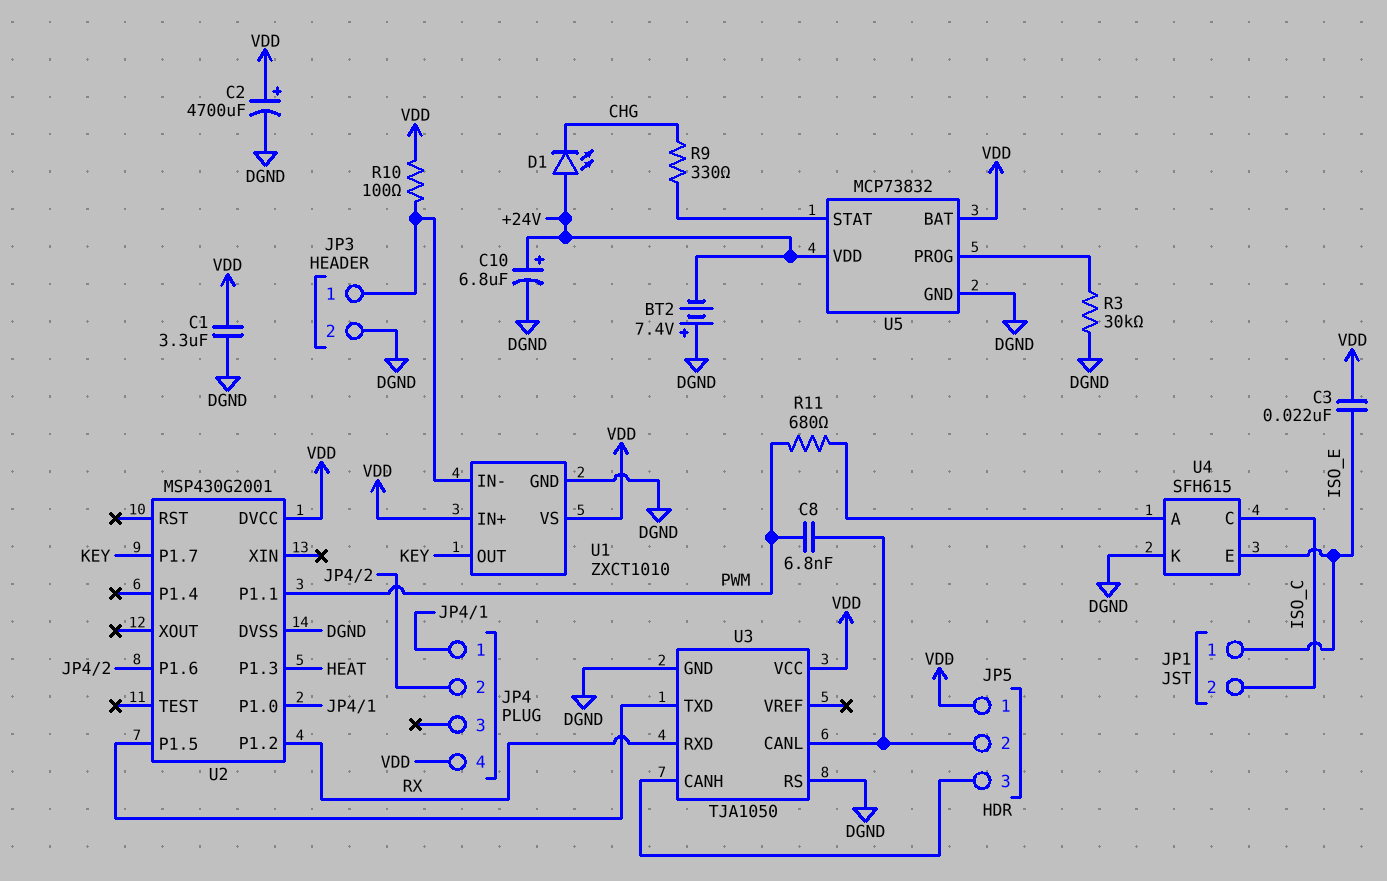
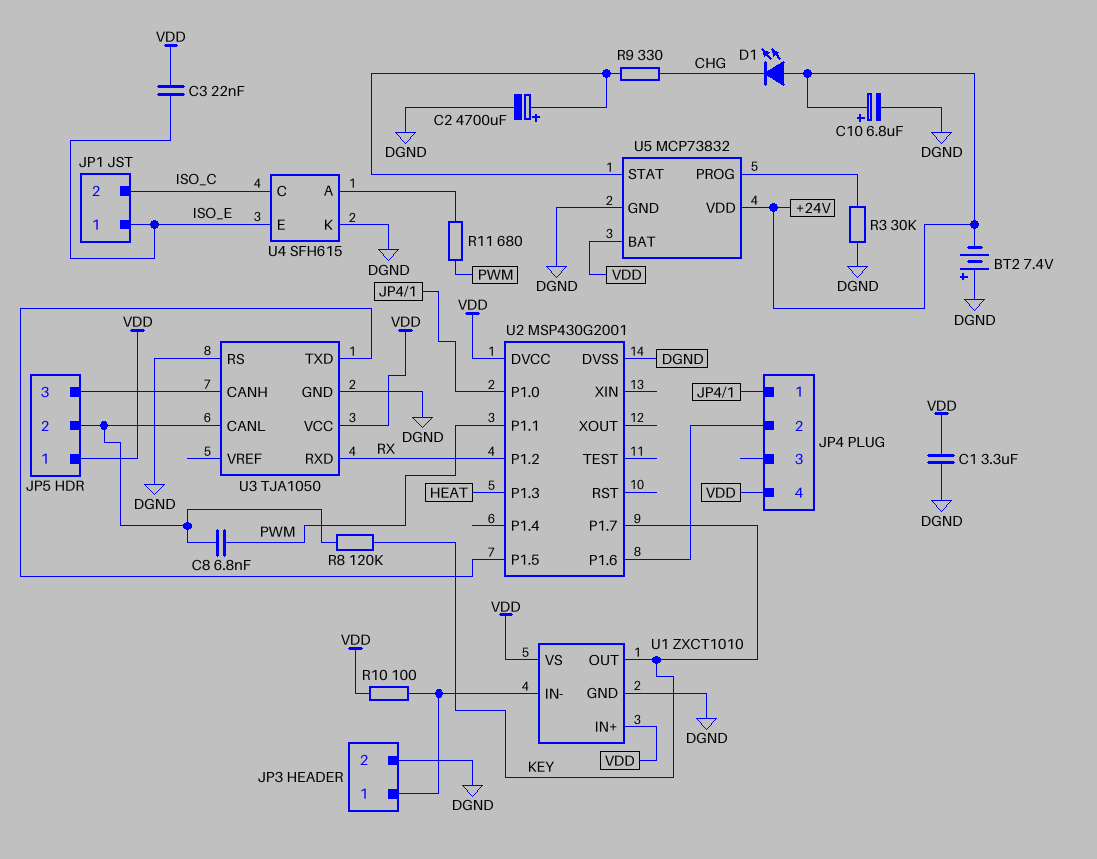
C2: 4700uF (plus VDD, minus DGND) -> 4700uF (plus U5/STAT, minus DGND)
R8: none -> 120k (JP5/2, KEY)

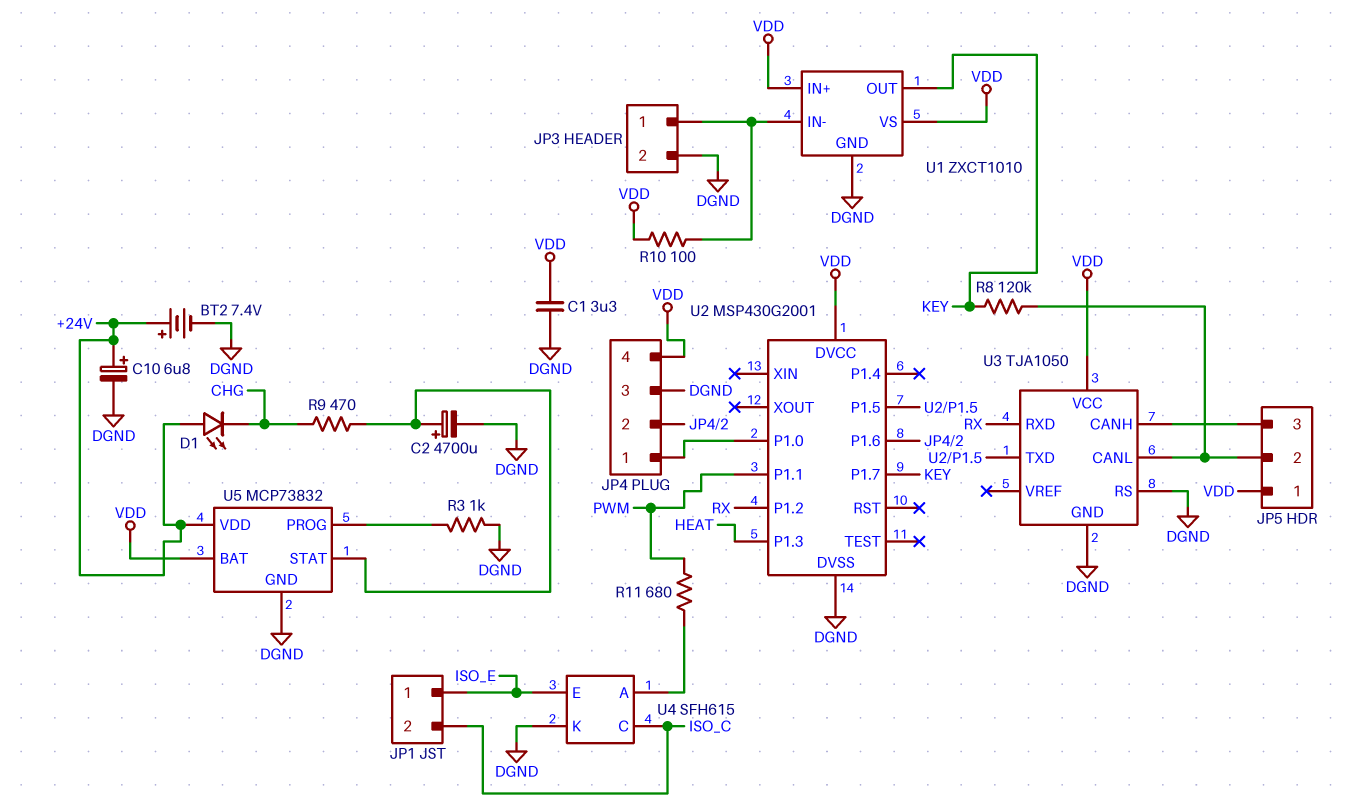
BT2: 7.4V (plus DGND, minus +24V) -> 7.4V (plus +24V, minus DGND)
C3: 22nF (ISO_E, VDD) -> none
C8: 6.8nF (JP5/2, PWM) -> none
JP4 pin 3: none -> DGND
R3: 30k (DGND, U5/PROG) -> 1k (DGND, U5/PROG)
R9: 330 (CHG, U5/STAT) -> 470 (CHG, U5/STAT)

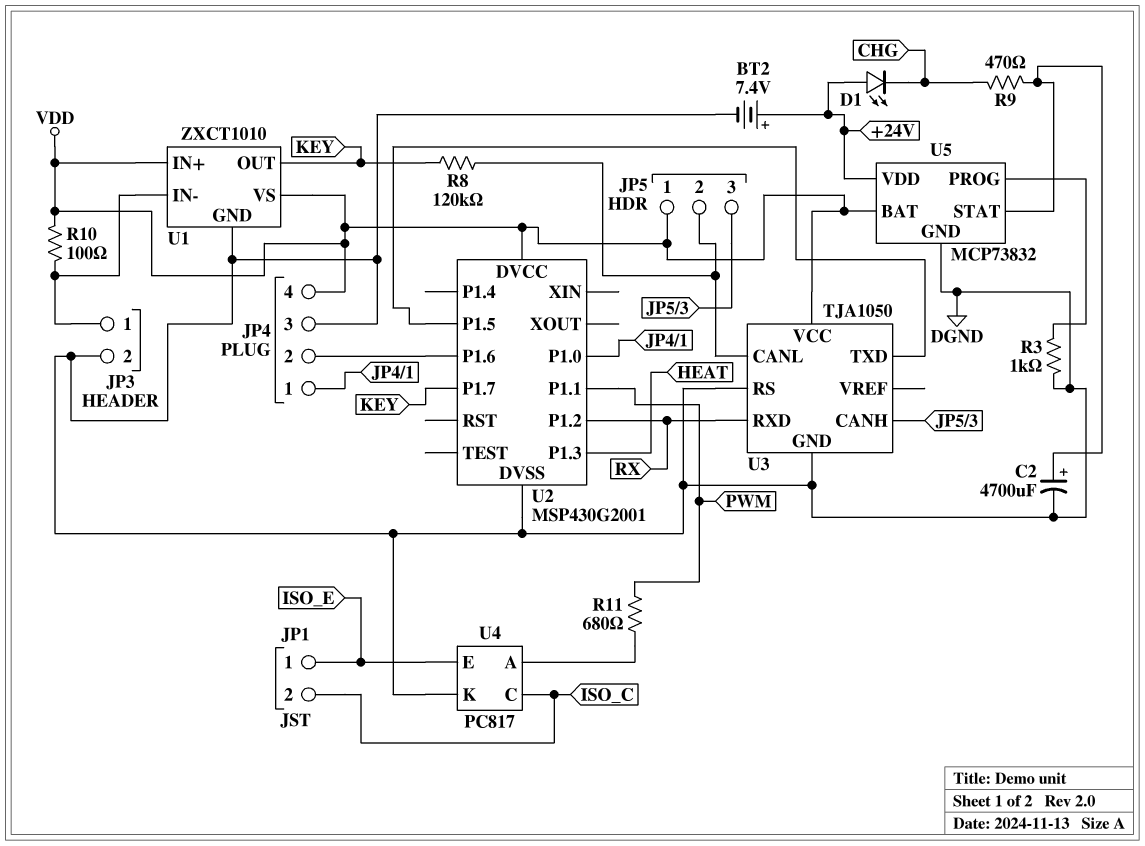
C1: 3.3uF (DGND, VDD) -> none
C10: 6.8uF (plus +24V, minus DGND) -> none
U4: SFH615 -> PC817

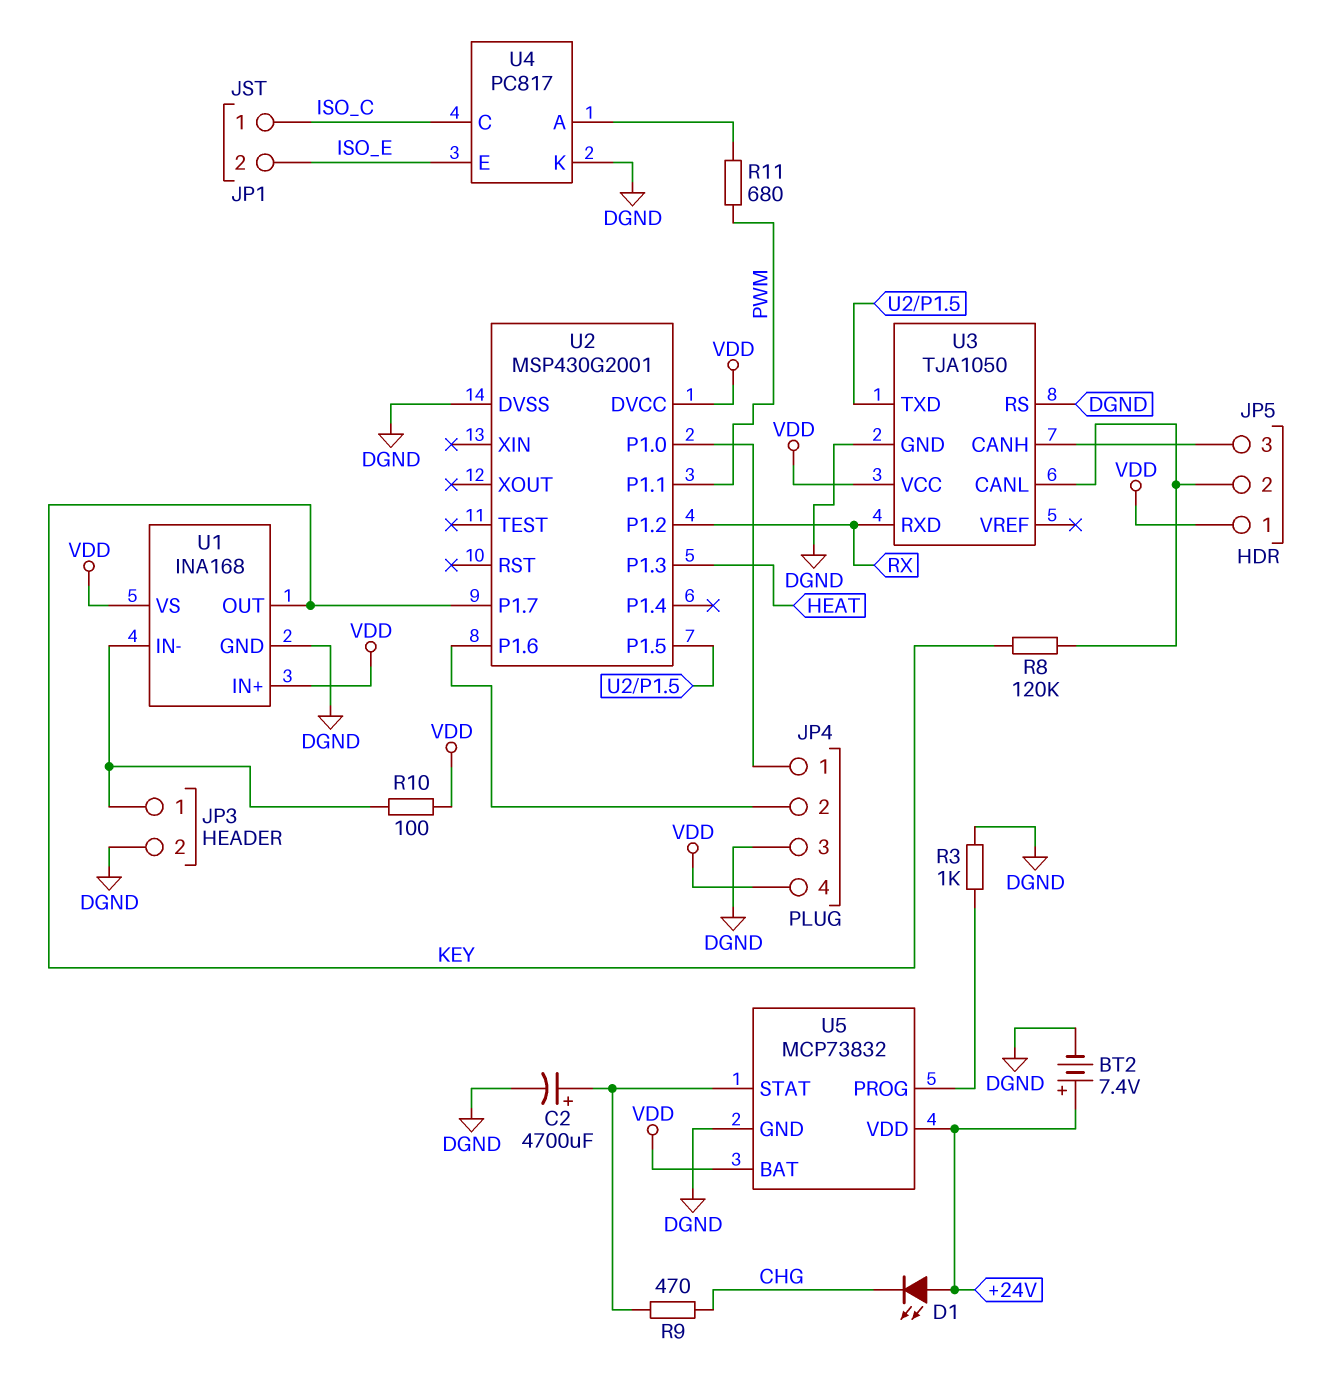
JP1 pin 1: ISO_E -> ISO_C
JP1 pin 2: ISO_C -> ISO_E
U1: ZXCT1010 -> INA168

